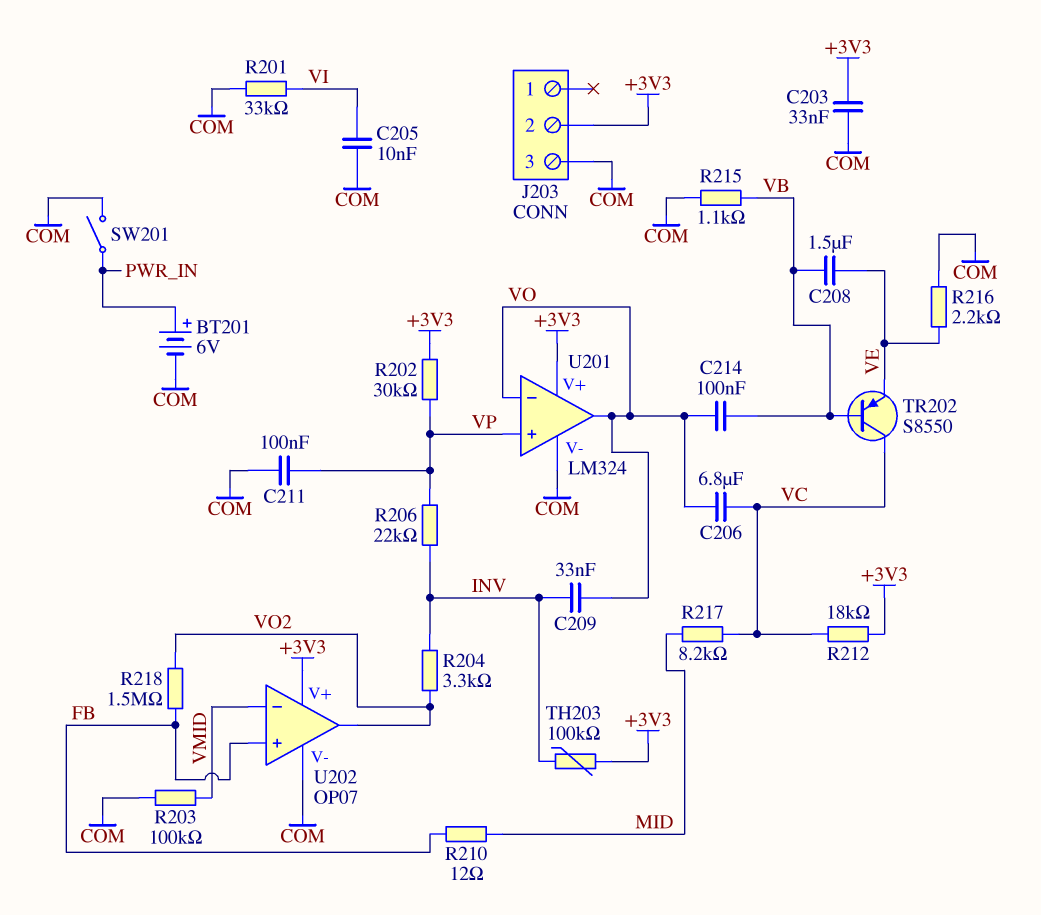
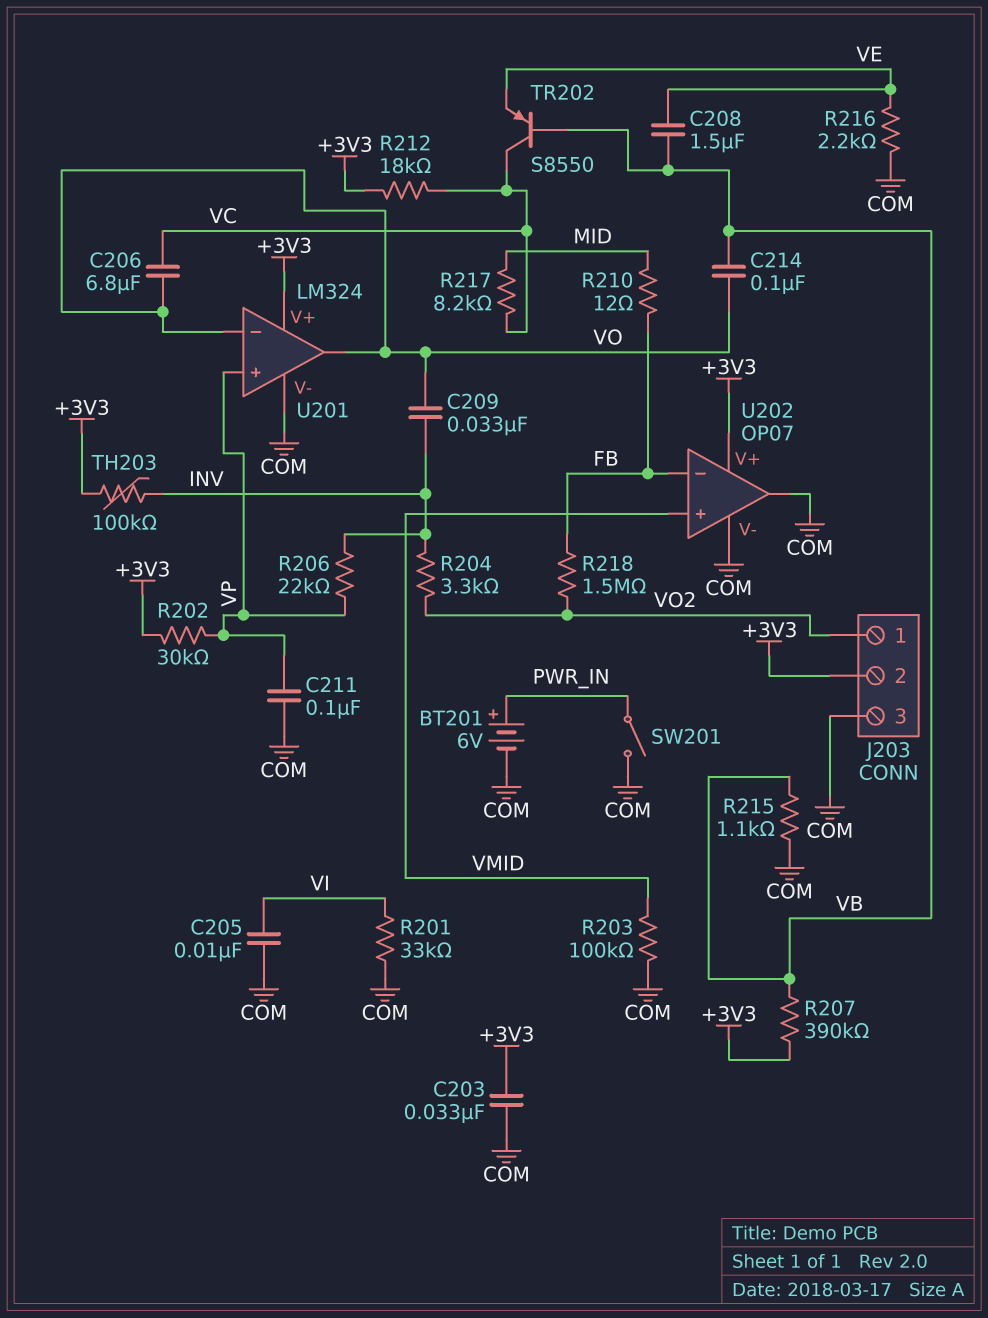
J203 pin 1: none -> VO2
R207: none -> 390k (+3V3, VB)
U202 pin in+: FB -> VMID
U202 pin in-: VMID -> FB
U202 pin out: VO2 -> COM

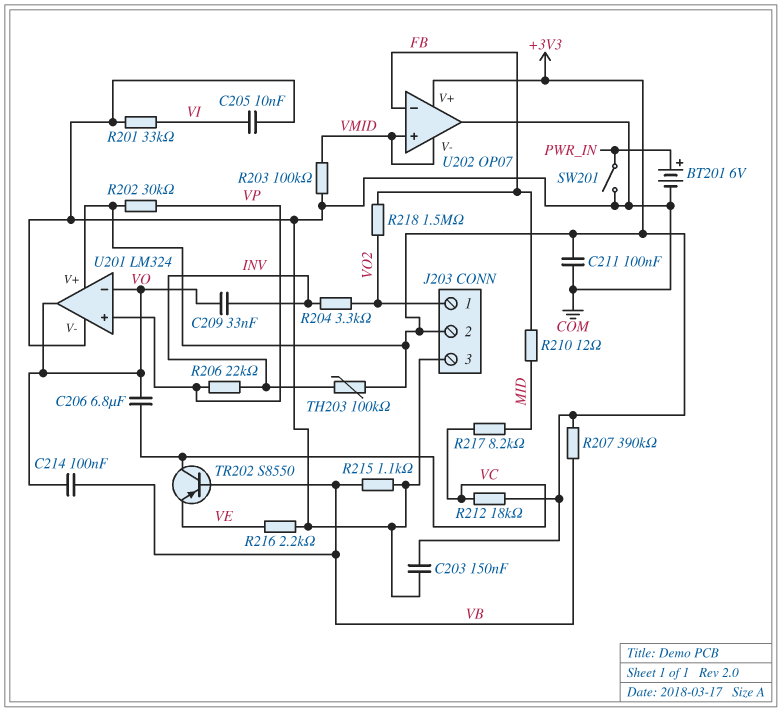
C203: 33nF (+3V3, COM) -> 150nF (+3V3, COM)
C208: 1.5uF (VB, VE) -> none
C211: 100nF (COM, VP) -> 100nF (+3V3, COM)
U202 pin V-: COM -> VMID

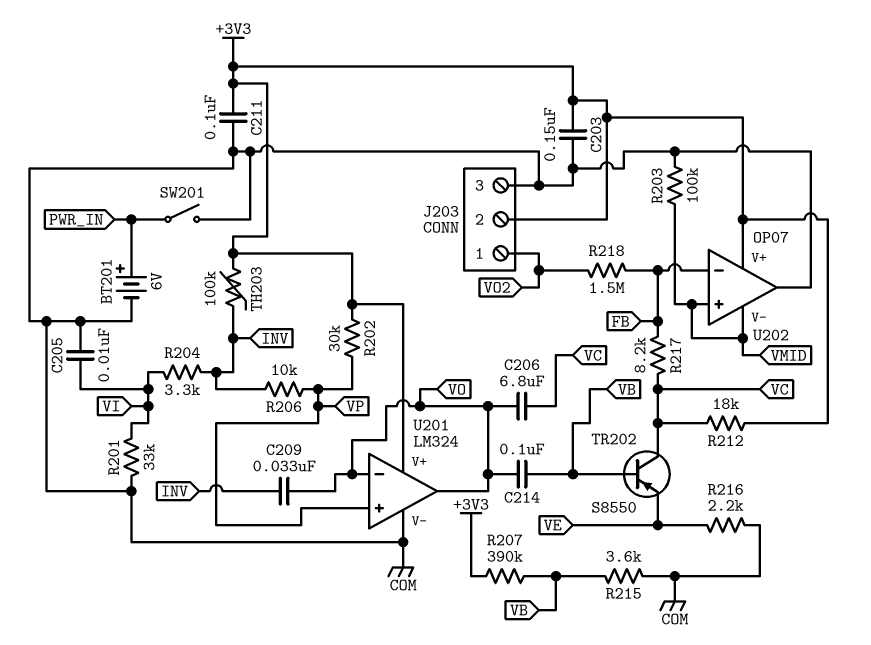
R204: 3.3k (INV, VO2) -> 3.3k (INV, VI)
R206: 22k (INV, VP) -> 10k (INV, VP)
R210: 12 (FB, MID) -> none
R215: 1.1k (COM, VB) -> 3.6k (COM, VB)
R217: 8.2k (MID, VC) -> 8.2k (FB, VC)

